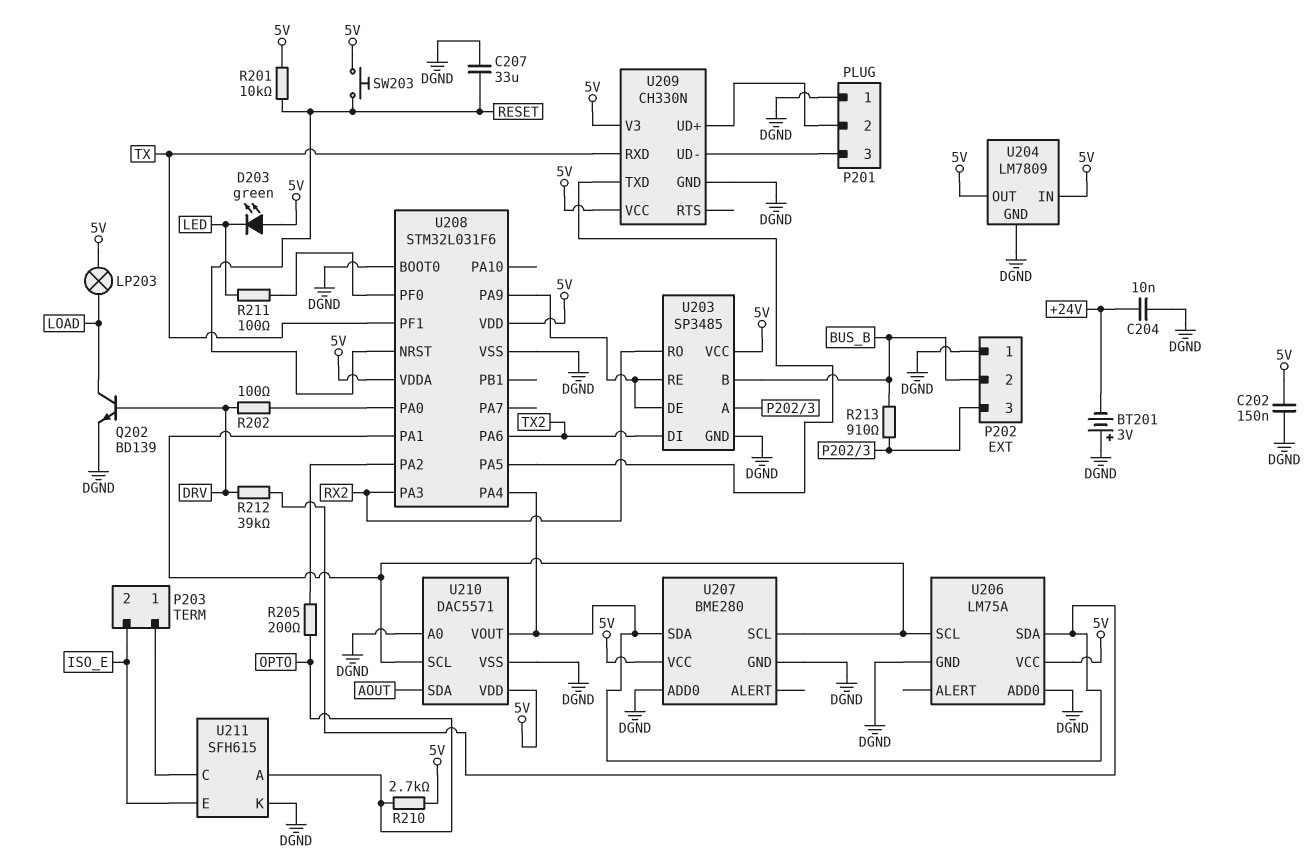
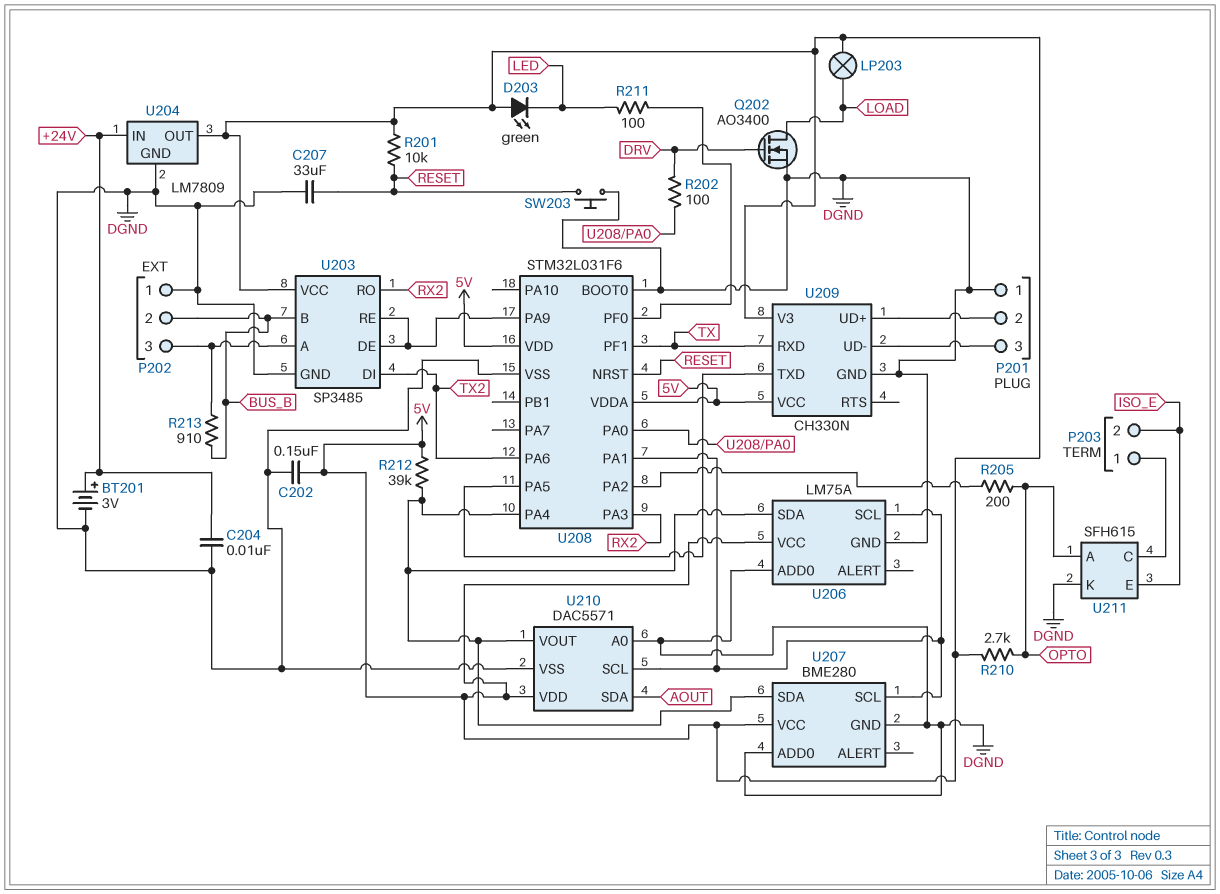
BT201: 3V (plus DGND, minus +24V) -> 3V (plus +24V, minus DGND)
Q202: NPN BD139 (B DRV, C LOAD, E DGND) -> NMOS AO3400 (G DRV, D LOAD, S DGND)
R212: 39k (DRV, U206/SDA) -> 39k (5V, U206/SDA)
SW203: button (5V, RESET) -> button (DGND, RESET)
U204 pin IN: 5V -> +24V

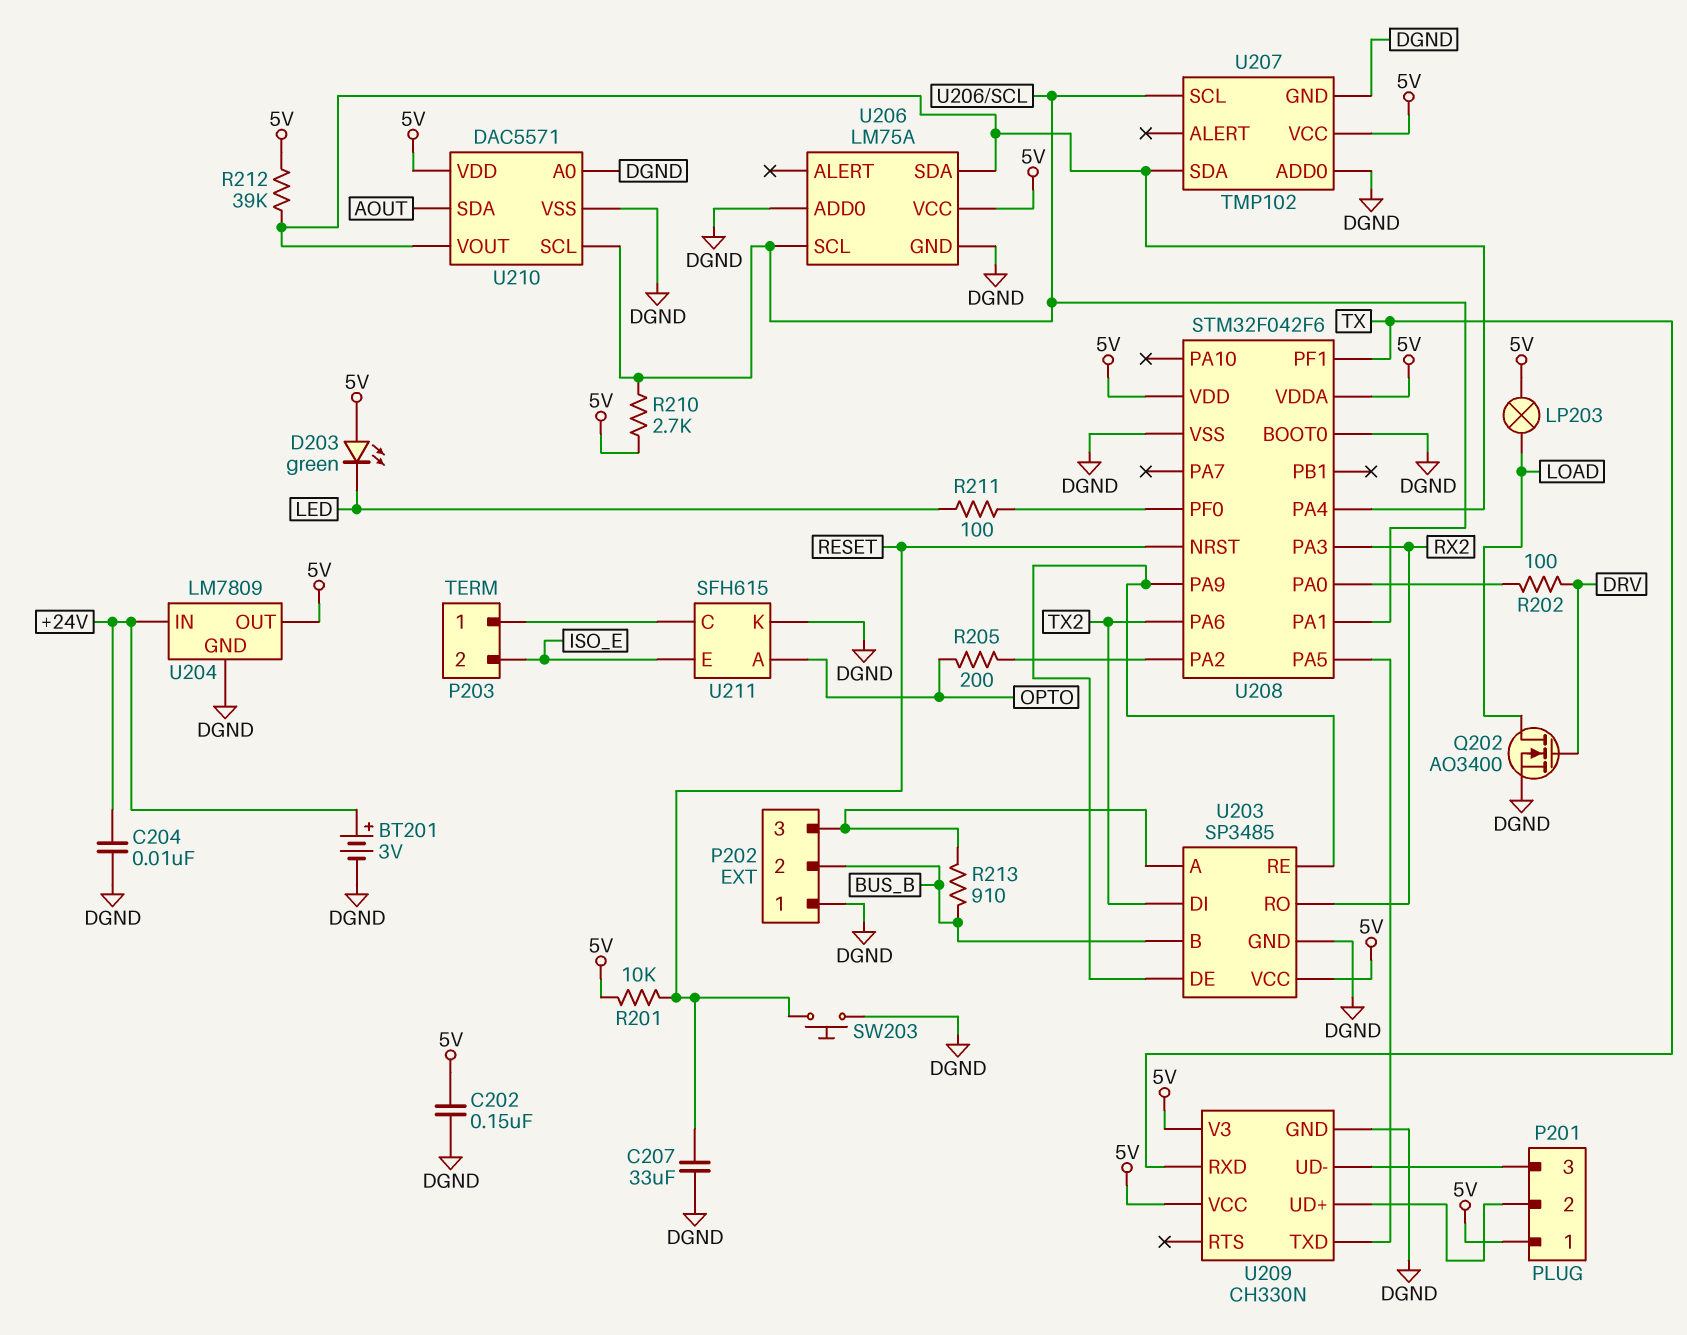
P201 pin 1: DGND -> 5V
R210: 2.7k (5V, OPTO) -> 2.7k (5V, U206/SCL)
U207: BME280 -> TMP102
U208: STM32L031F6 -> STM32F042F6

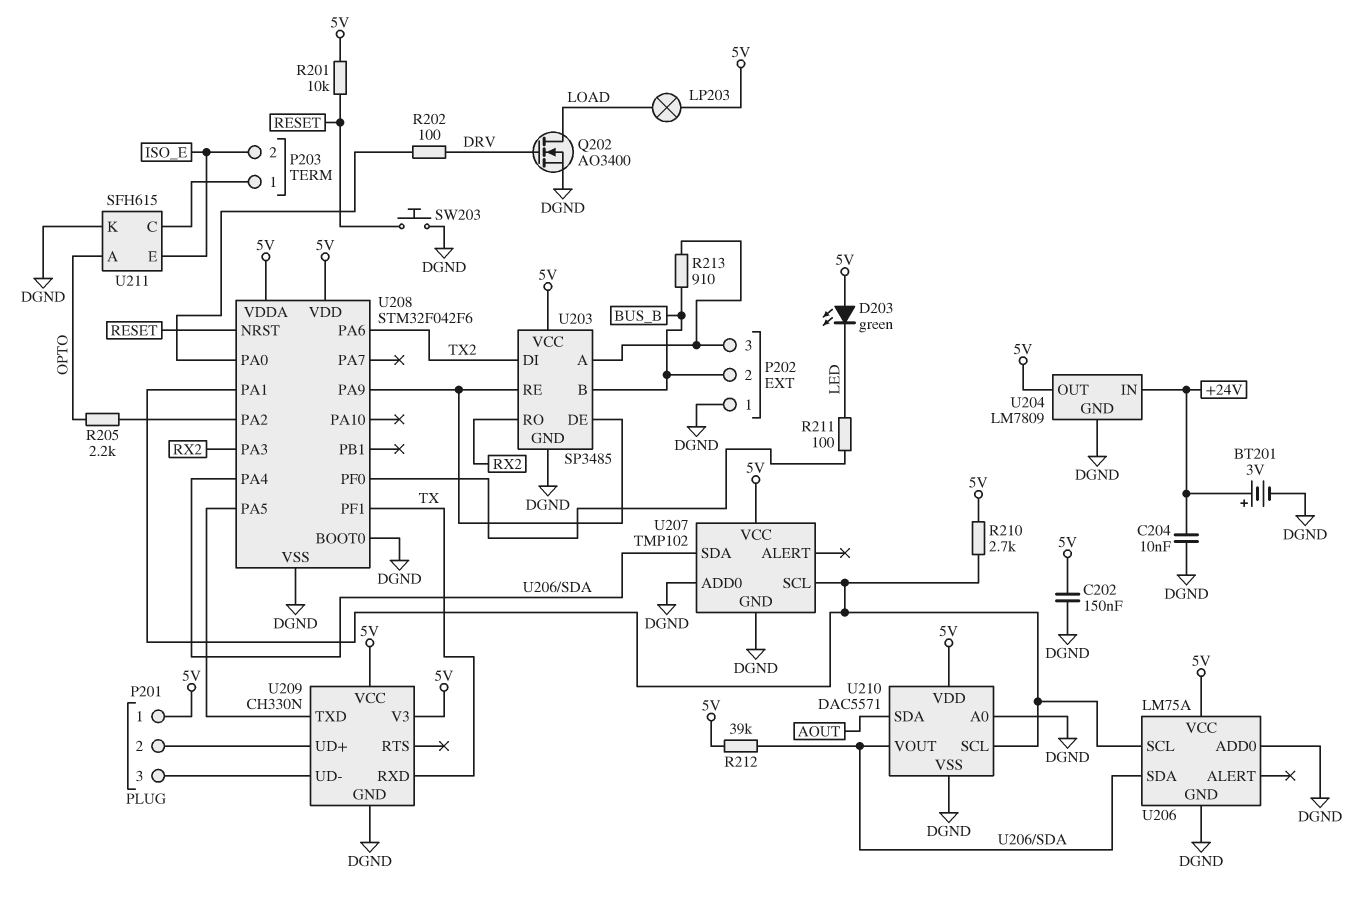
C207: 33uF (DGND, RESET) -> none
R205: 200 (OPTO, U208/PA2) -> 2.2k (OPTO, U208/PA2)

